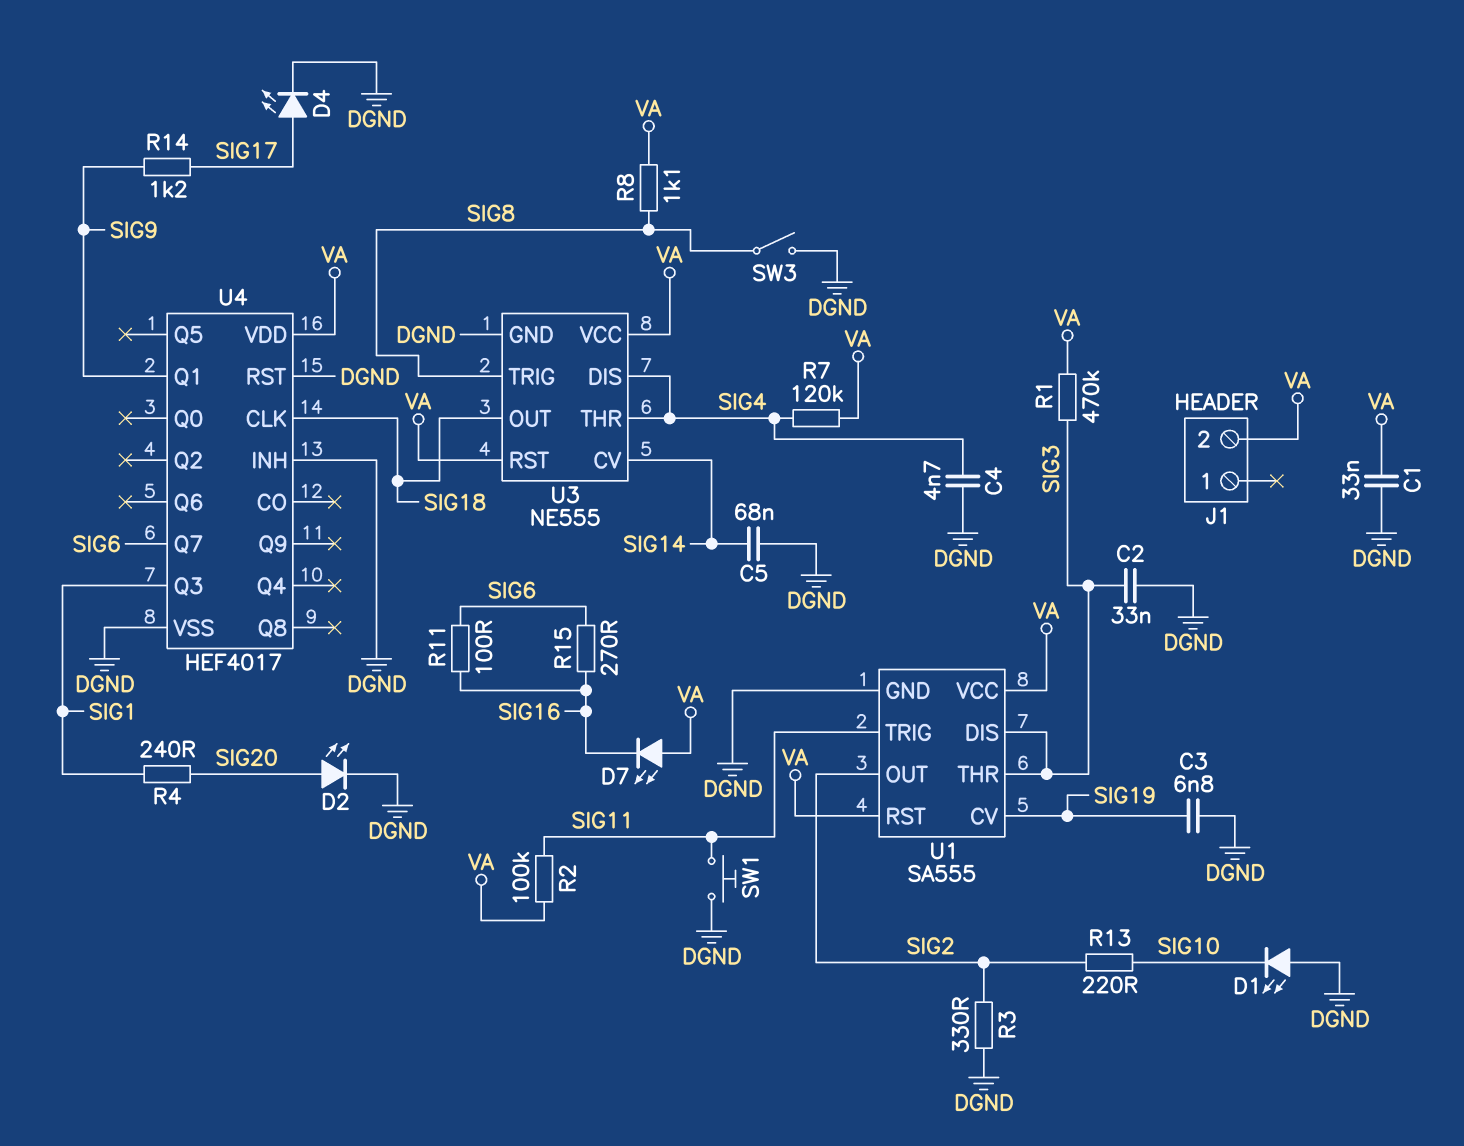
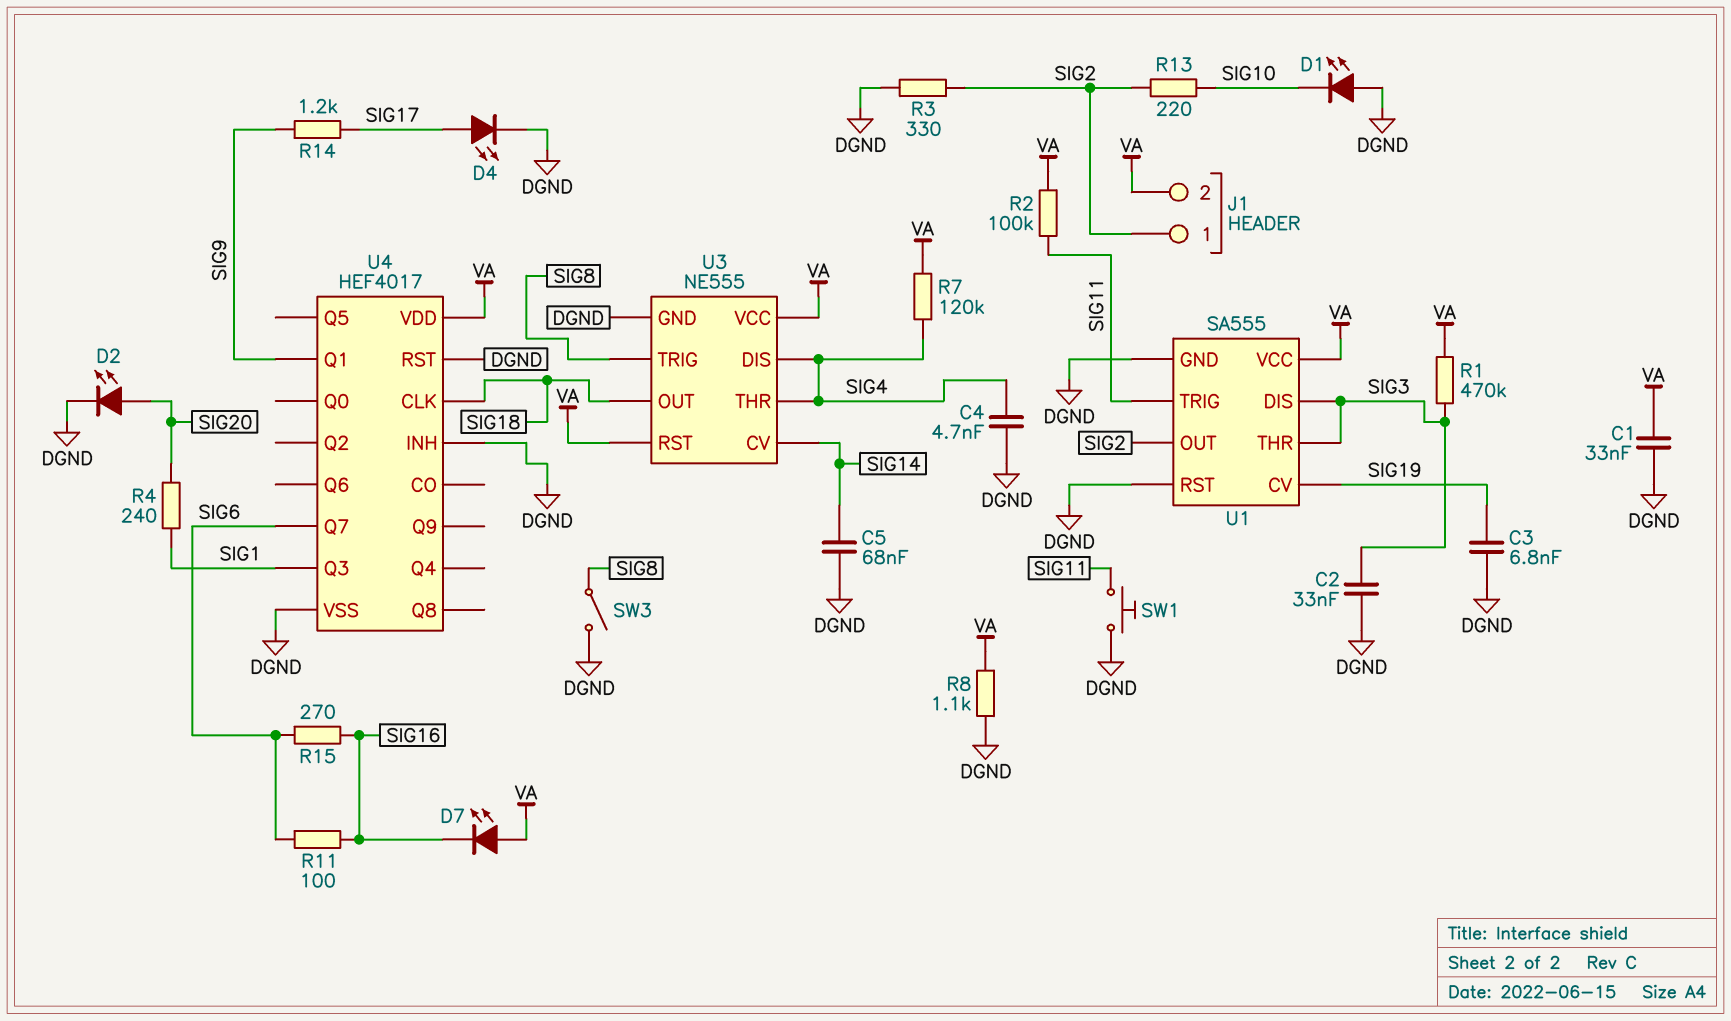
J1 pin 1: none -> SIG2
R8: 1.1k (SIG8, VA) -> 1.1k (DGND, VA)
U1 pin RST: VA -> DGND

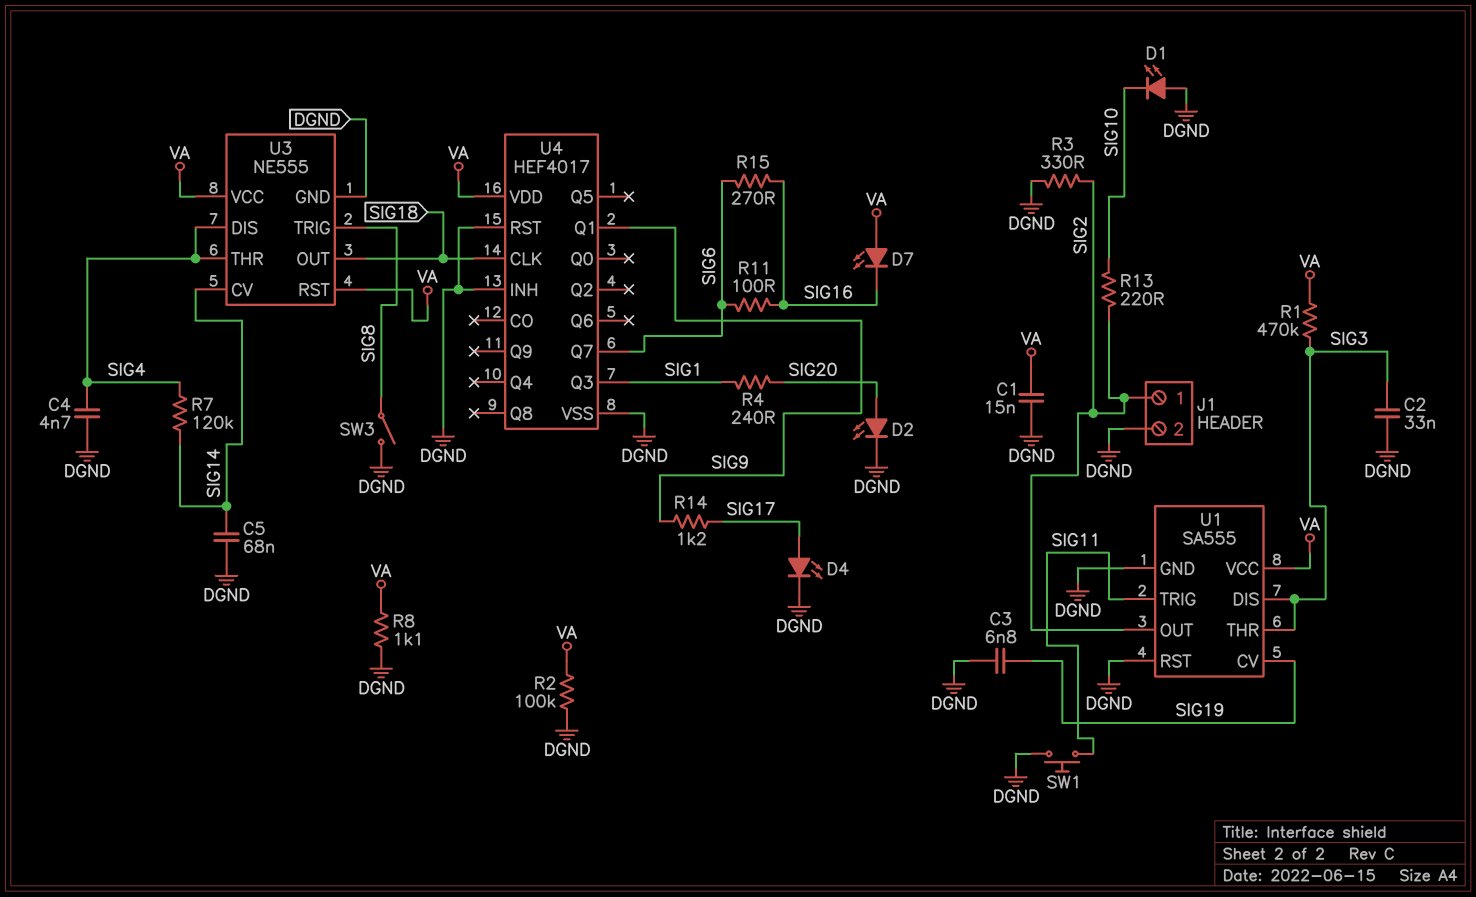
C1: 33nF (DGND, VA) -> 15nF (DGND, VA)
J1 pin 2: VA -> DGND
R2: 100k (SIG11, VA) -> 100k (DGND, VA)
R7: 120k (SIG4, VA) -> 120k (SIG4, SIG14)

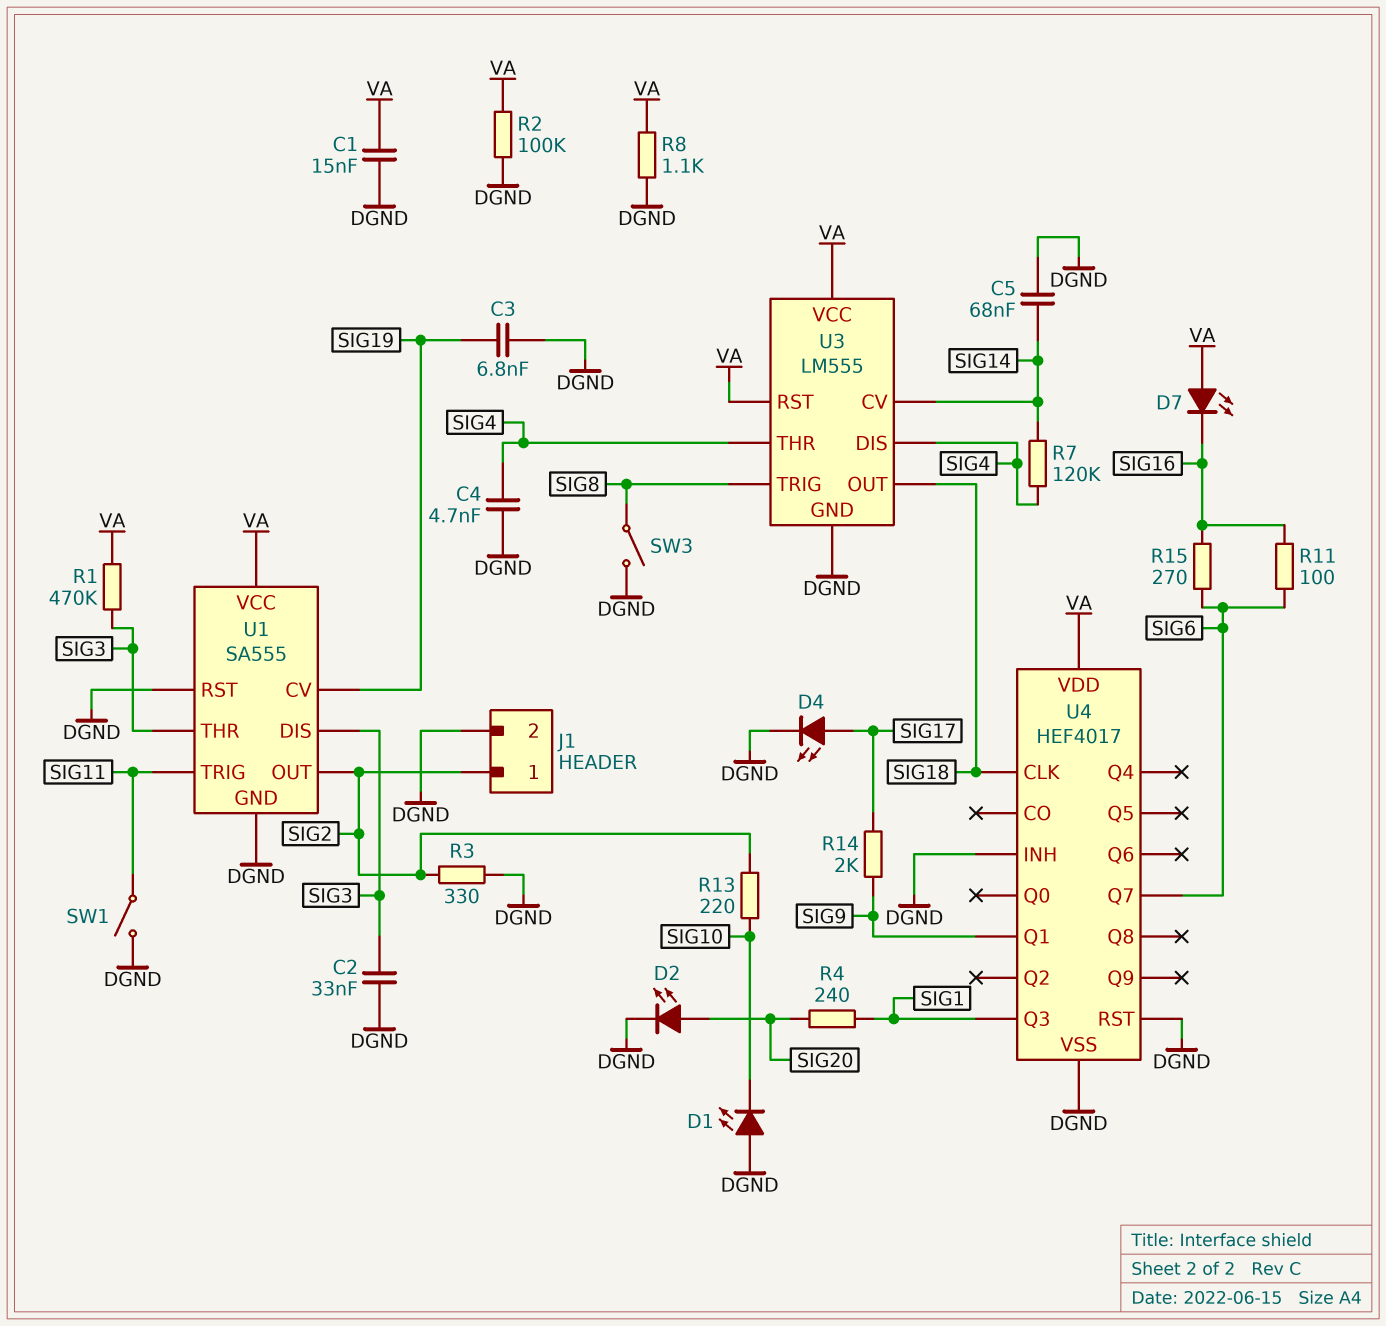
R14: 1.2k (SIG9, SIG17) -> 2k (SIG9, SIG17)
SW1: button (DGND, SIG11) -> switch (DGND, SIG11)
U3: NE555 -> LM555

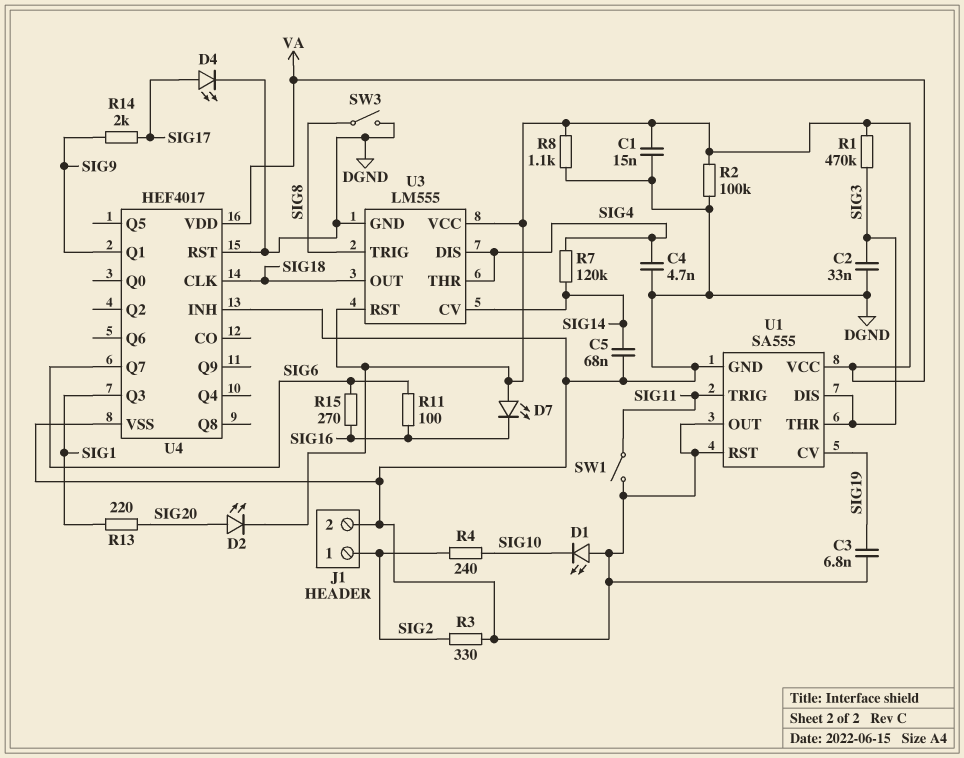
D2: LED (A SIG20, K DGND) -> LED (A SIG20, K VA)
R4: 240 (SIG1, SIG20) -> 240 (SIG2, SIG10)
R13: 220 (SIG2, SIG10) -> 220 (SIG1, SIG20)
U1 pin OUT: SIG2 -> DGND

